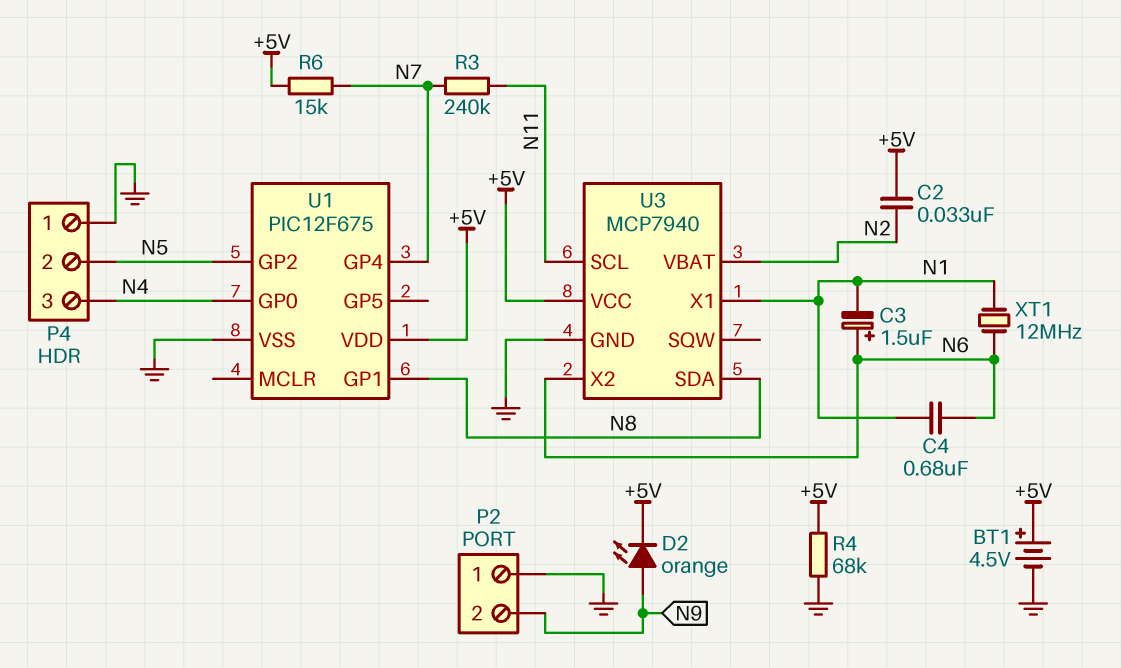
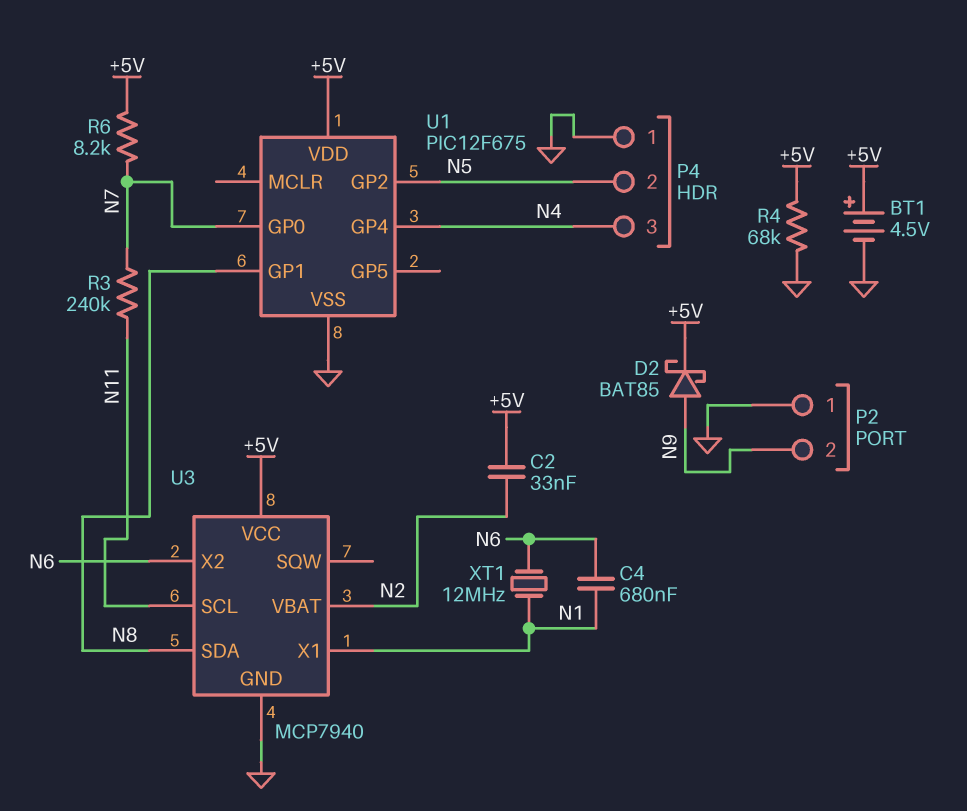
C3: 1.5uF (plus N6, minus N1) -> none
D2: LED orange (A N9, K +5V) -> schottky BAT85 (A N9, K +5V)
R6: 15k (+5V, N7) -> 8.2k (+5V, N7)
U1 pin GP0: N4 -> N7
U1 pin GP4: N7 -> N4

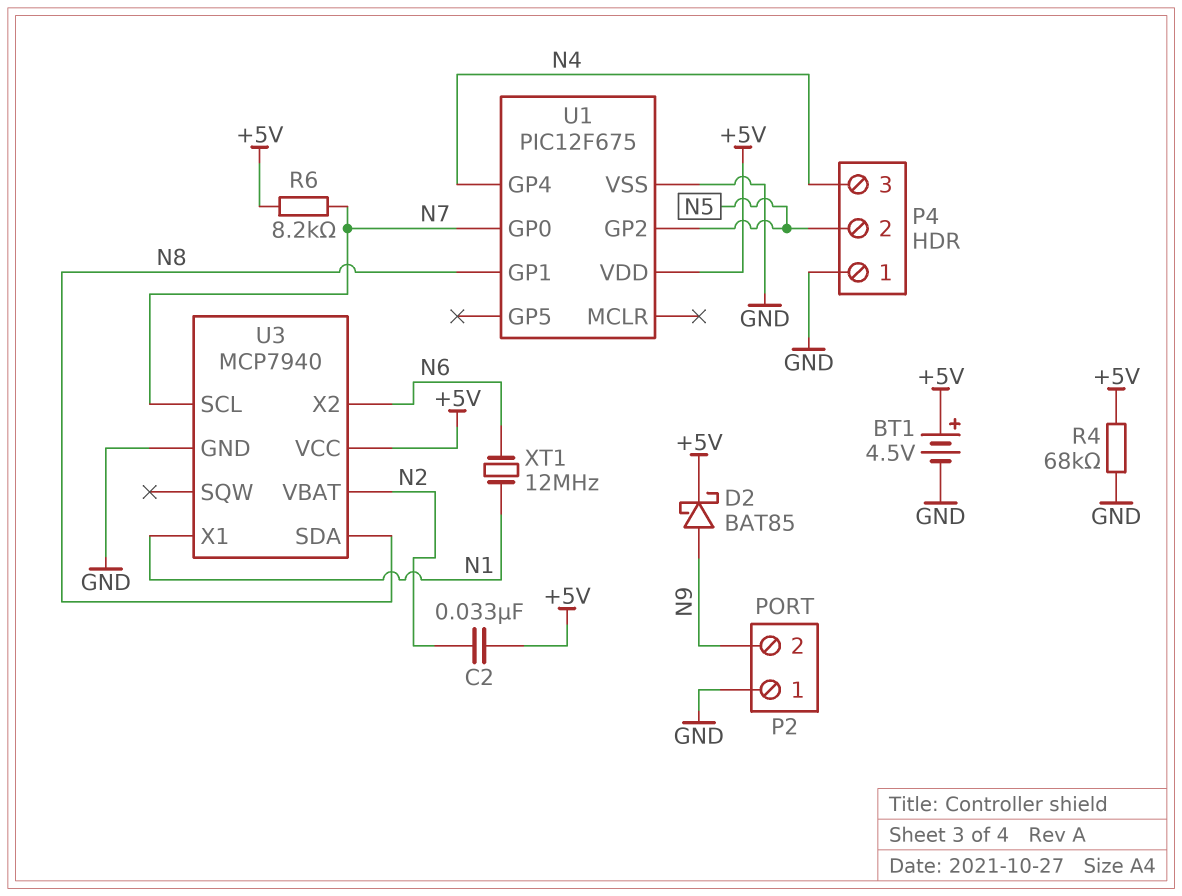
C4: 680nF (N1, N6) -> none
R3: 240k (N7, N11) -> none
U3 pin SCL: N11 -> N7

